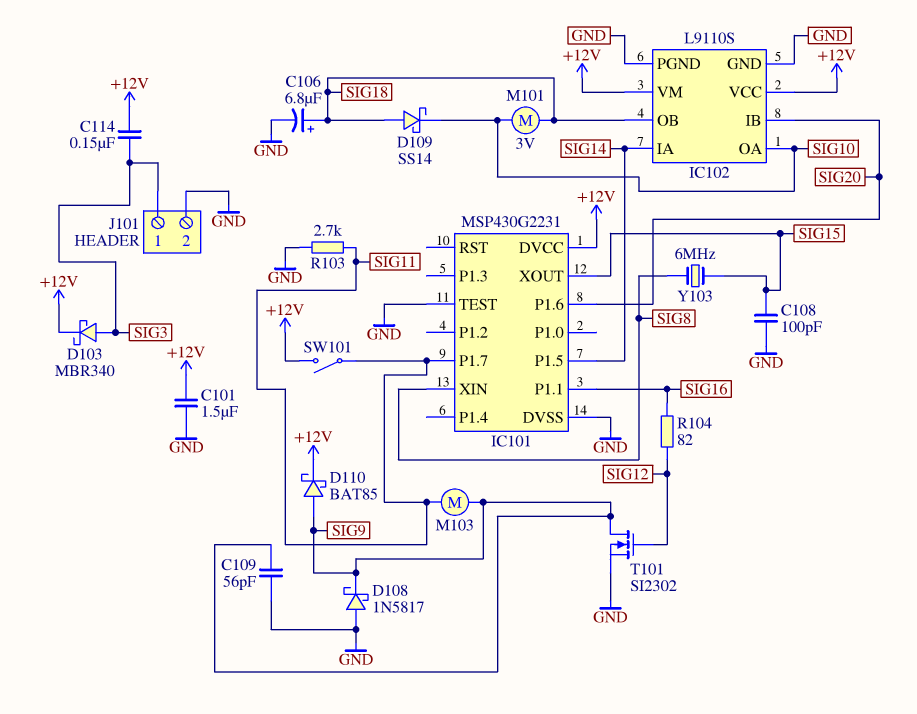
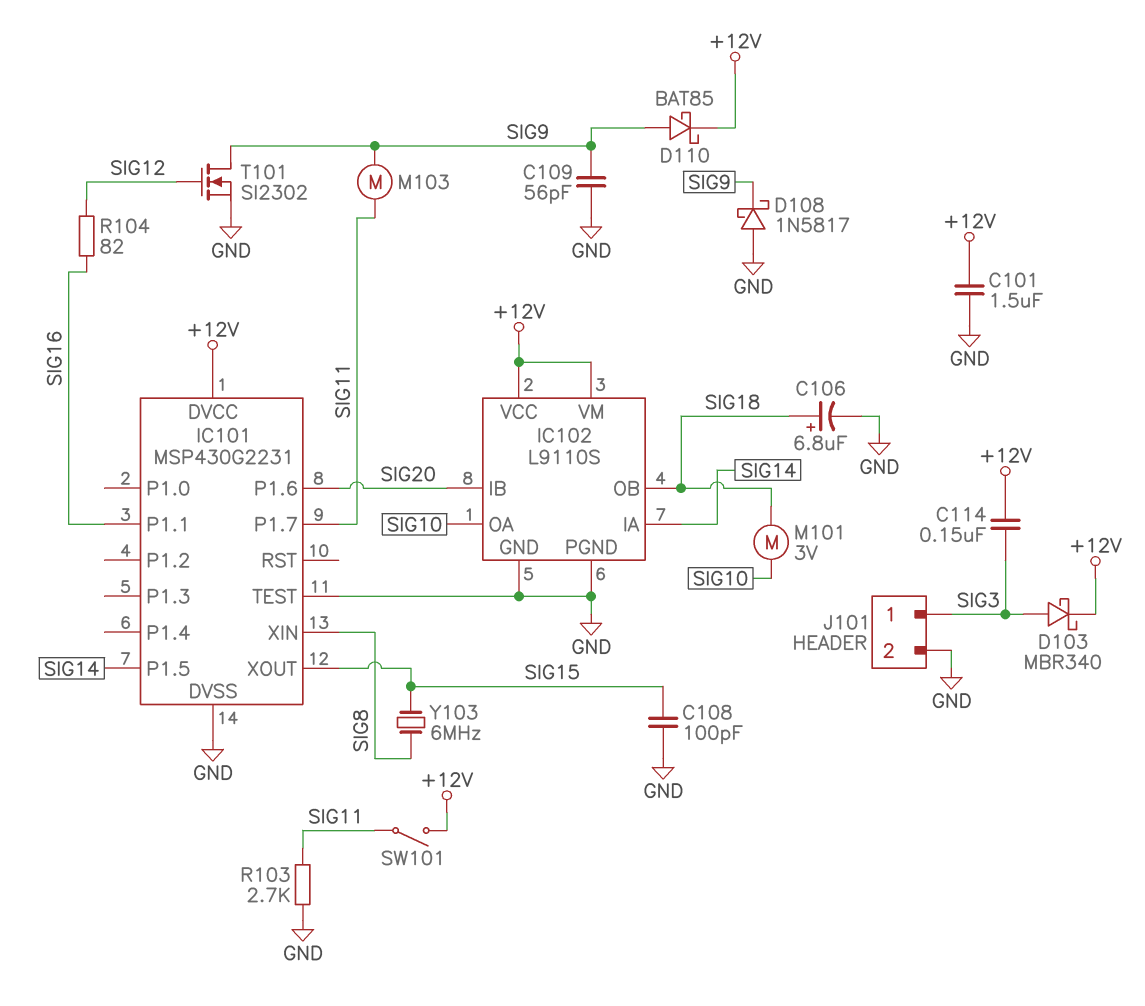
D109: schottky SS14 (A SIG18, K SIG10) -> none

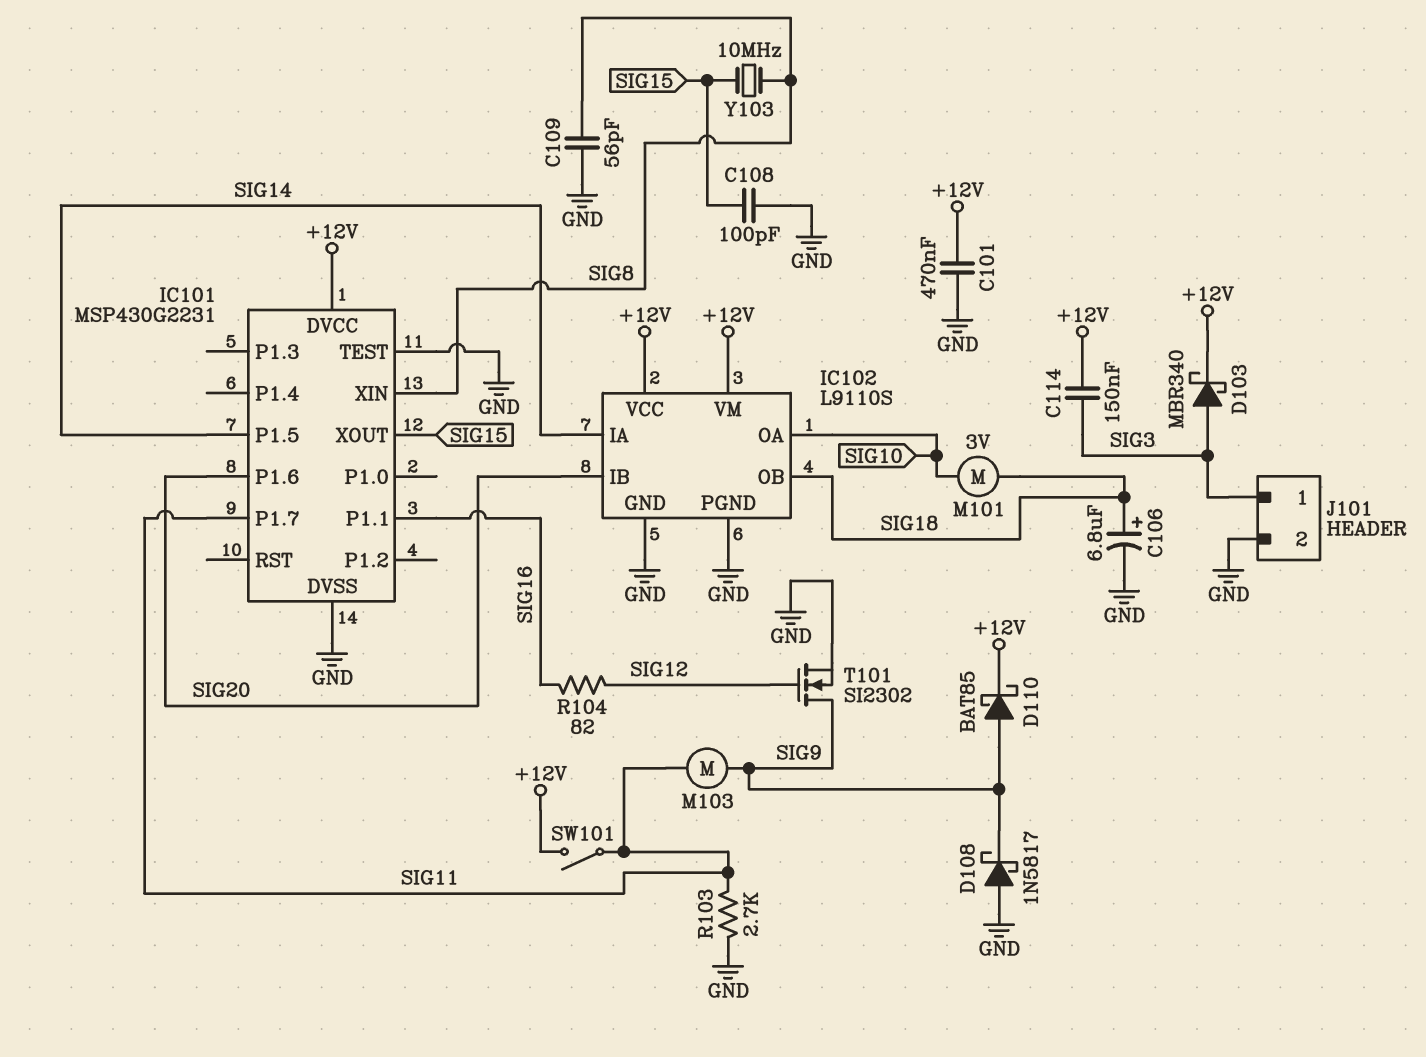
C101: 1.5uF (+12V, GND) -> 470nF (+12V, GND)
C109: 56pF (GND, SIG9) -> 56pF (GND, SIG8)
Y103: 6MHz (SIG8, SIG15) -> 10MHz (SIG8, SIG15)

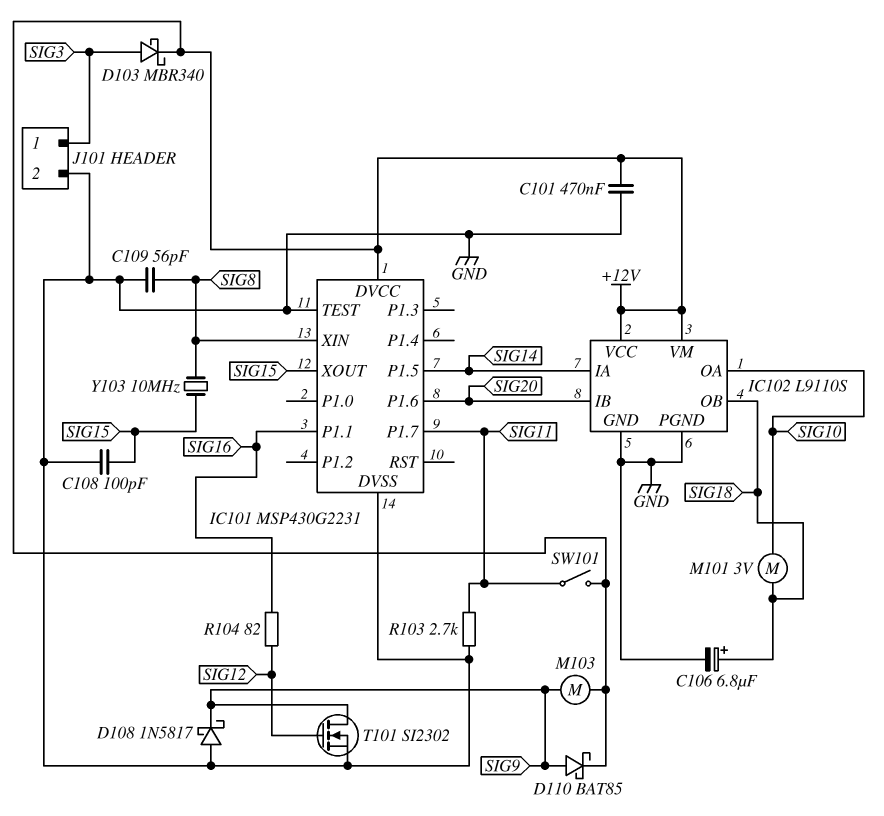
C114: 150nF (+12V, SIG3) -> none
M103: motor (SIG9, SIG11) -> motor (+12V, SIG9)

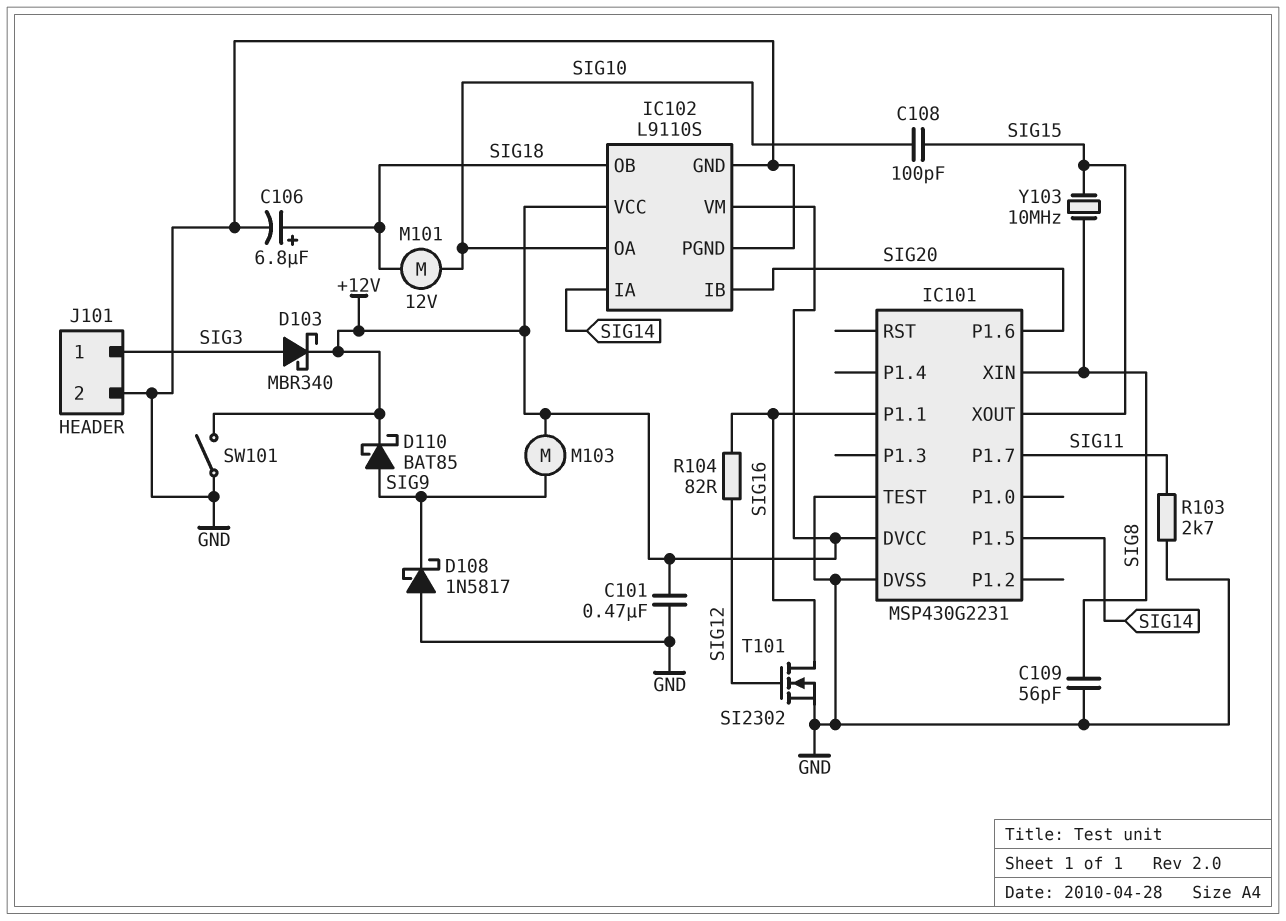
C108: 100pF (GND, SIG15) -> 100pF (SIG10, SIG15)
M101: motor 3V (SIG10, SIG18) -> motor 12V (SIG10, SIG18)
SW101: switch (+12V, SIG11) -> switch (+12V, GND)
T101: NMOS SI2302 (G SIG12, D SIG9, S GND) -> NMOS SI2302 (G SIG12, D SIG16, S GND)

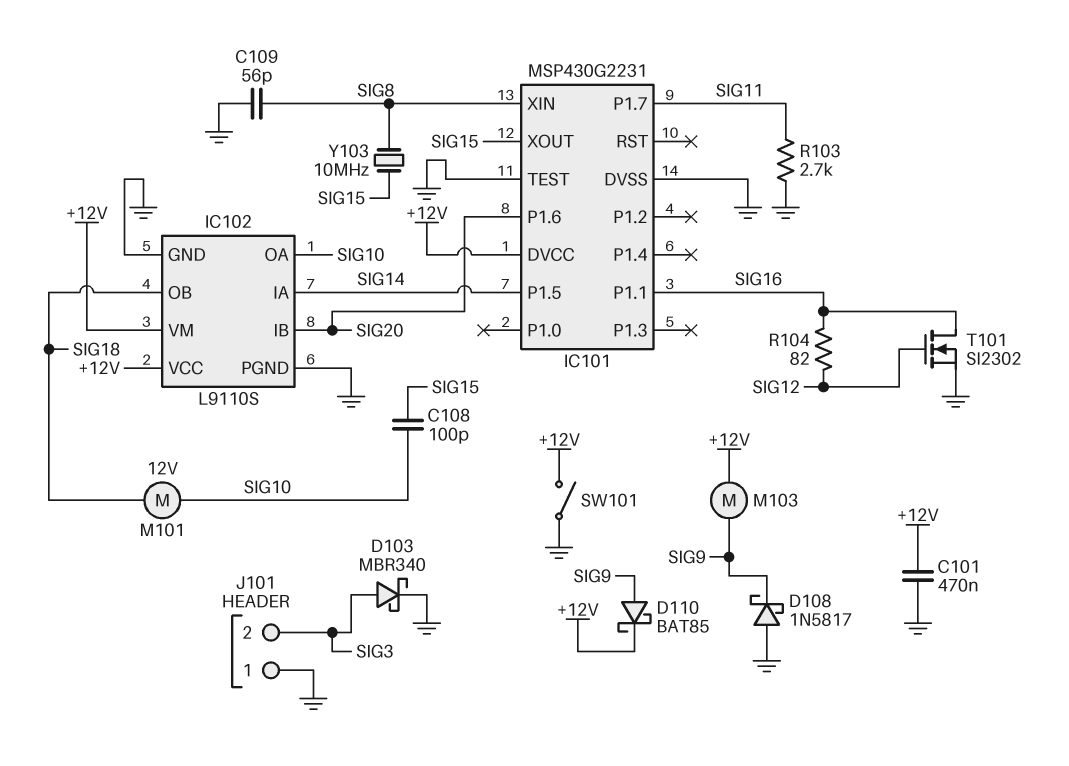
C106: 6.8uF (plus SIG18, minus GND) -> none
D103: schottky MBR340 (A SIG3, K +12V) -> schottky MBR340 (A SIG3, K GND)
J101 pin 1: SIG3 -> GND
J101 pin 2: GND -> SIG3

